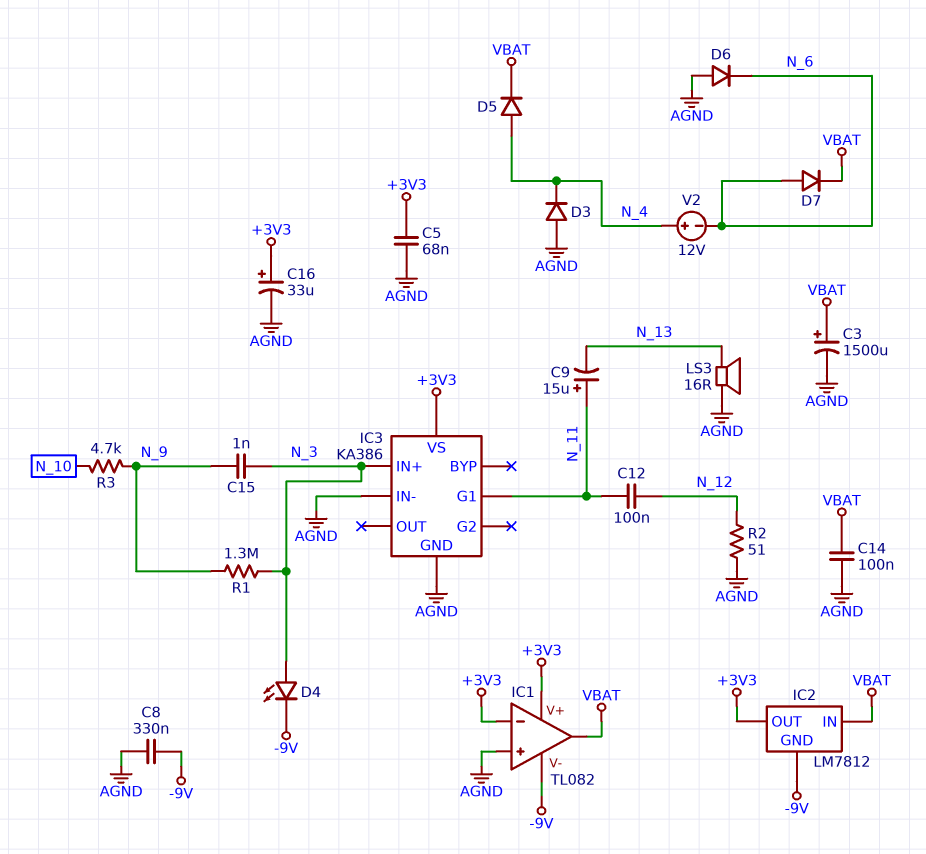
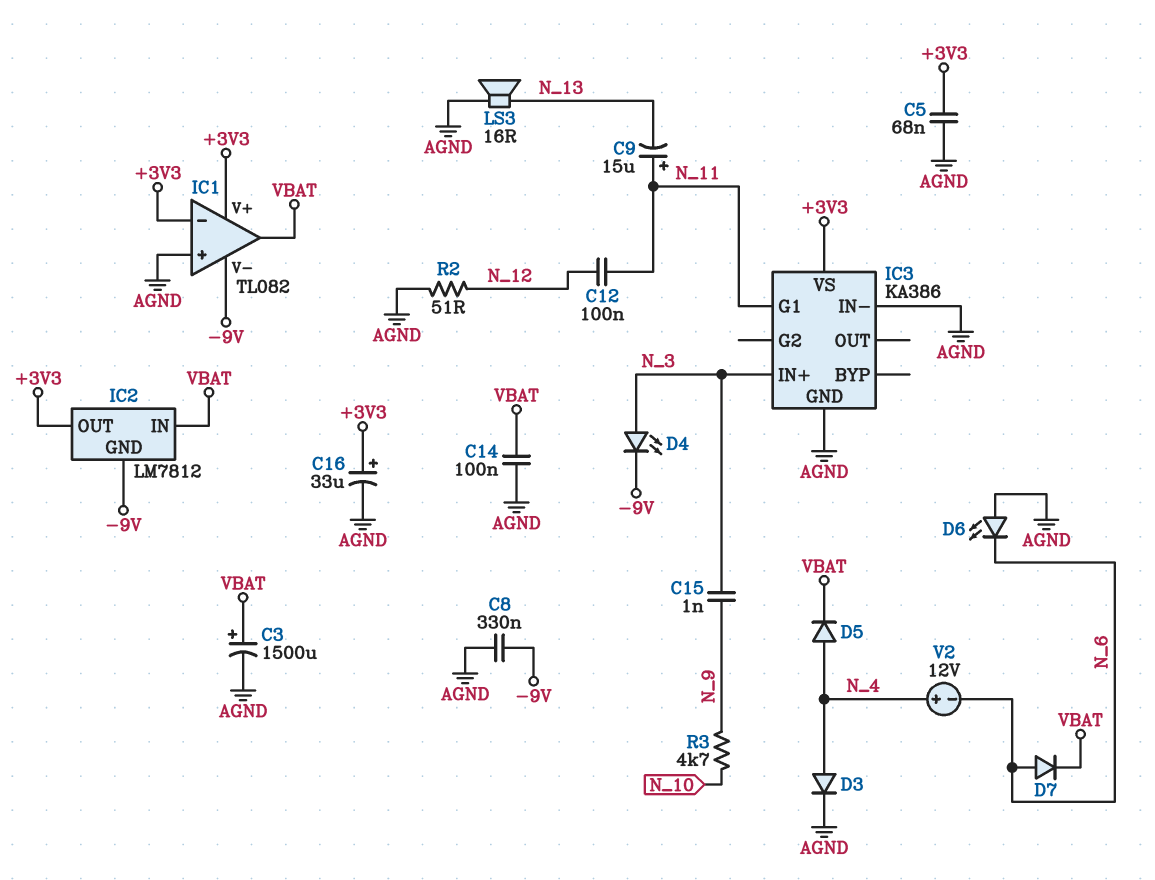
D3: diode (A AGND, K N_4) -> diode (A N_4, K AGND)
D6: diode (A AGND, K N_6) -> LED (A AGND, K N_6)
R1: 1.3M (N_3, N_9) -> none

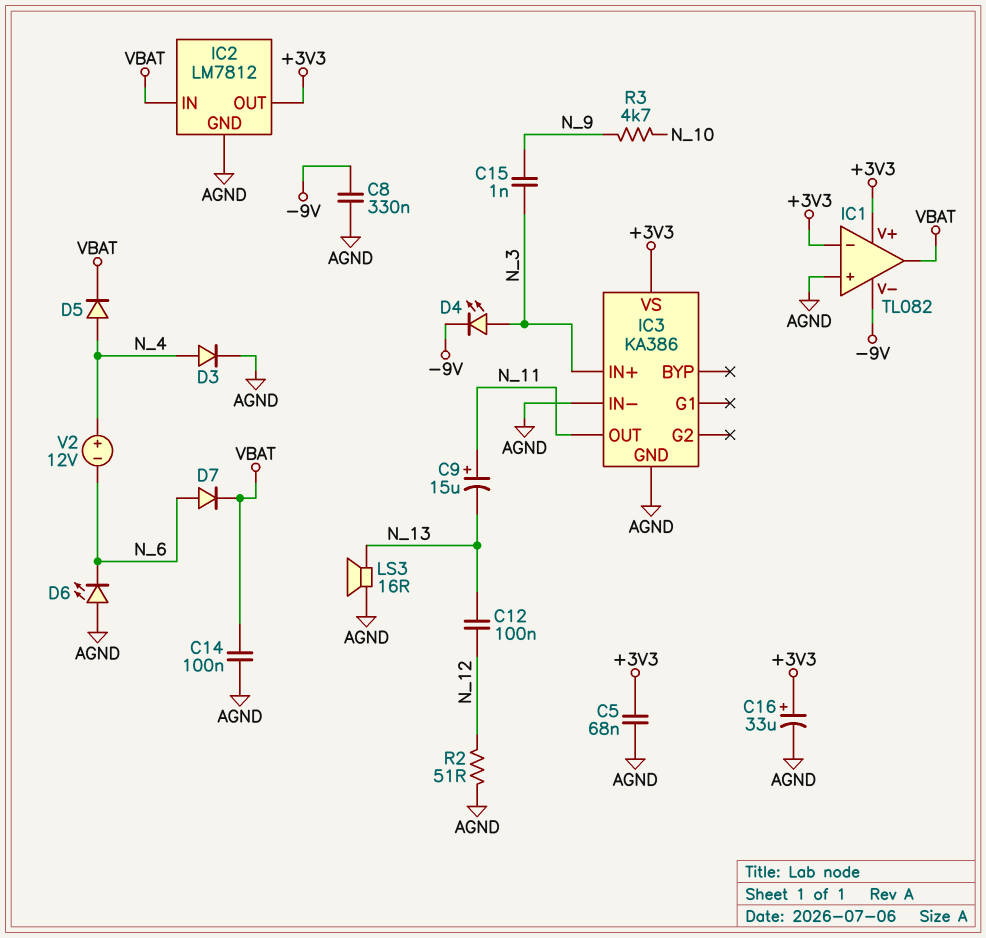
C3: 1500uF (plus VBAT, minus AGND) -> none
C12: 100nF (N_11, N_12) -> 100nF (N_12, N_13)
IC2 pin GND: -9V -> AGND
IC3 pin G1: N_11 -> none
IC3 pin OUT: none -> N_11

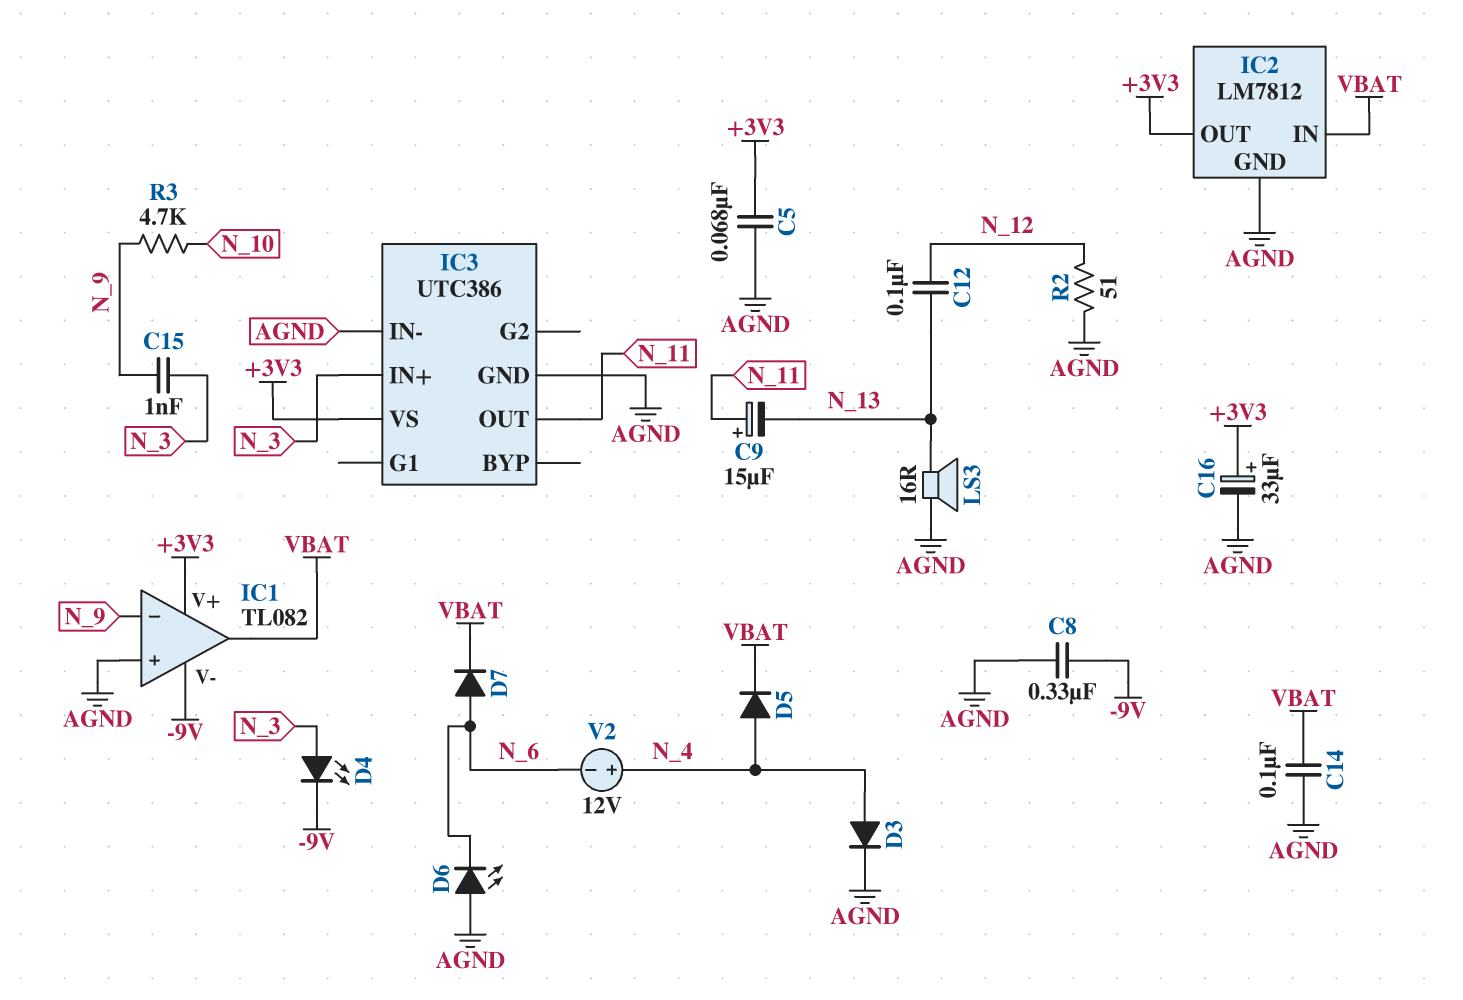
IC1 pin in-: +3V3 -> N_9
IC3: KA386 -> UTC386

